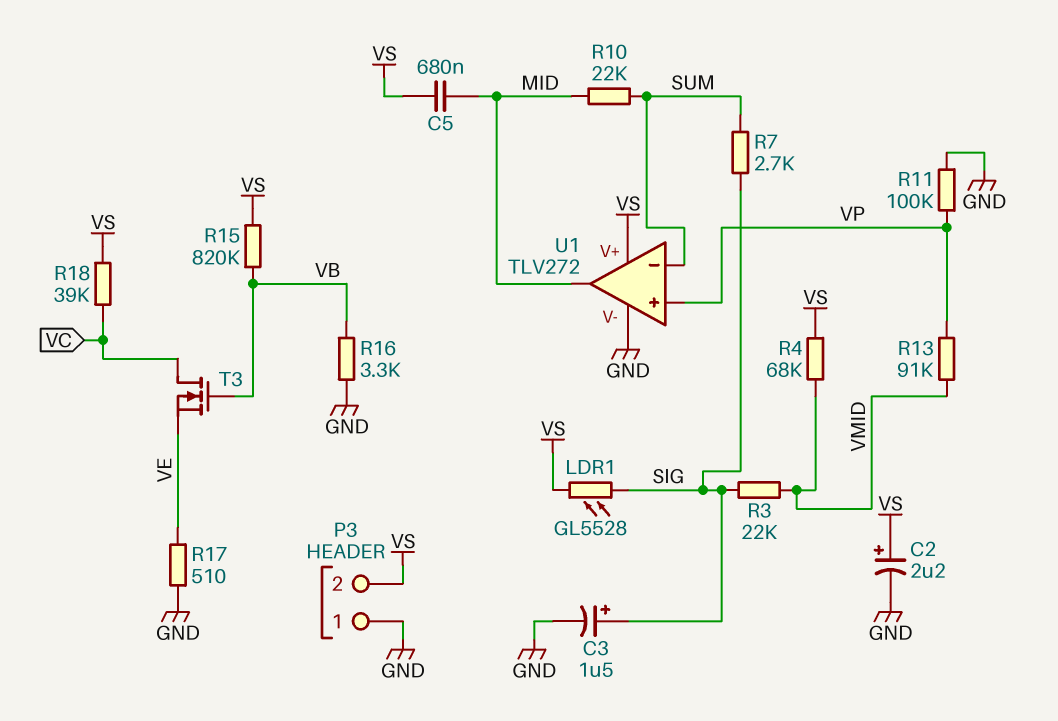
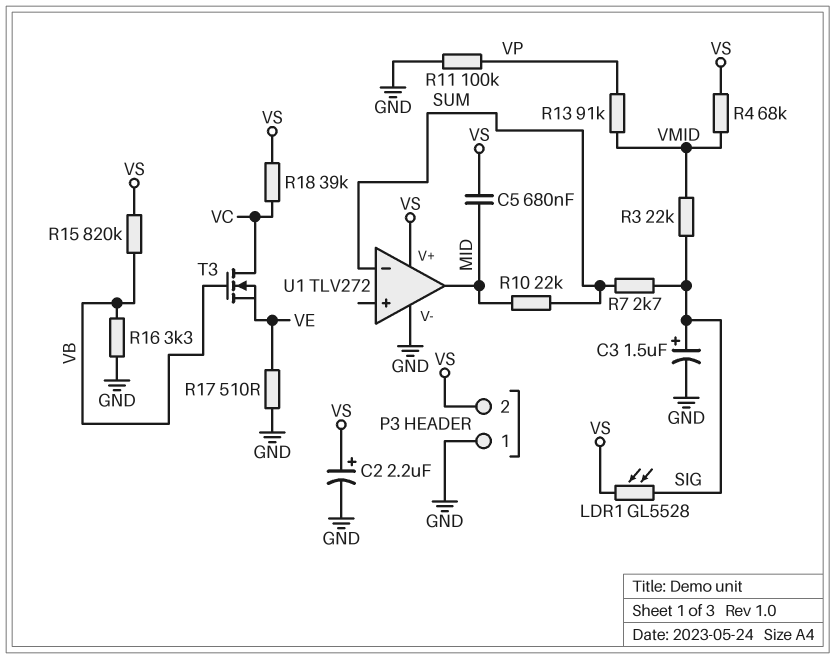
U1 pin in+: VP -> none

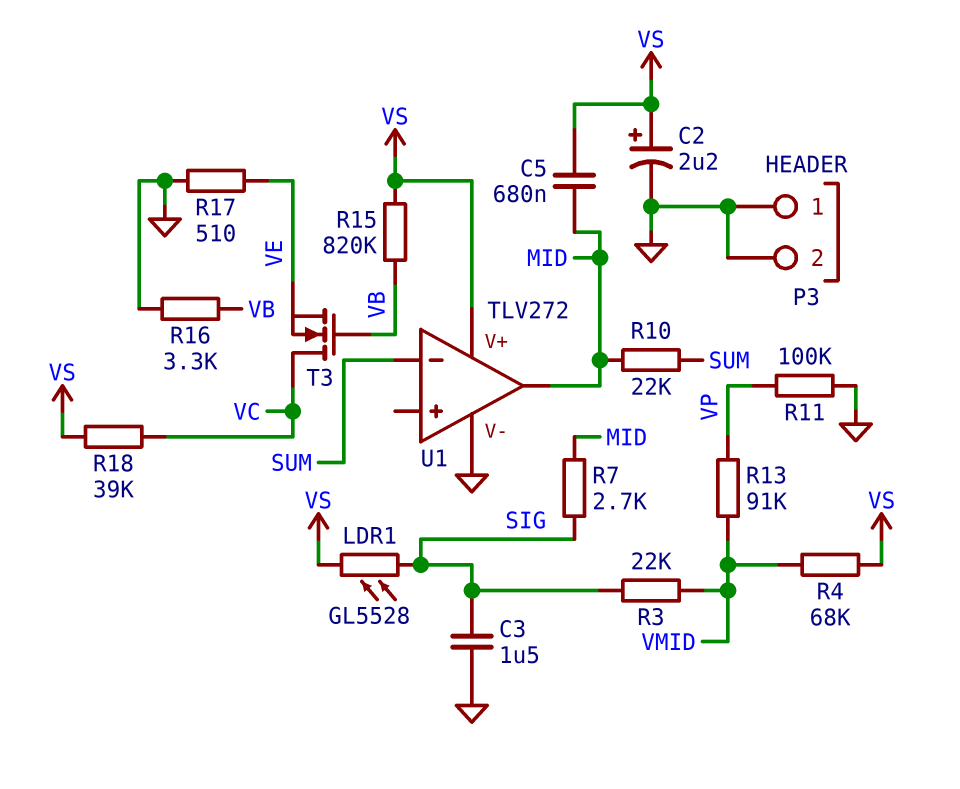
C3: 1.5uF (plus SIG, minus GND) -> 1.5uF (GND, SIG)
P3 pin 2: VS -> GND
R7: 2.7k (SIG, SUM) -> 2.7k (MID, SIG)

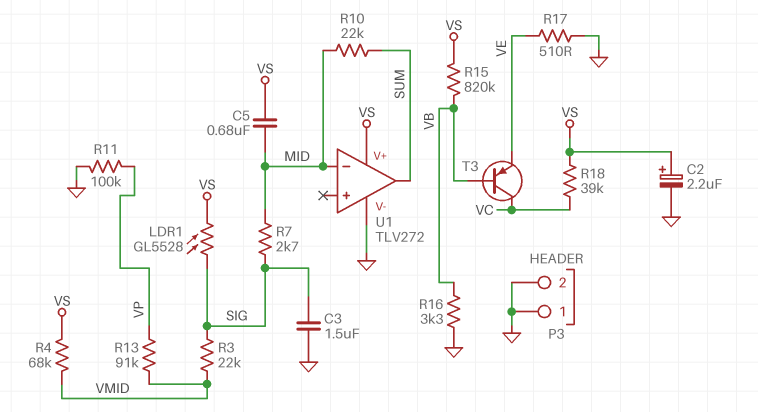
T3: NMOS (G VB, D VC, S VE) -> PNP (B VB, C VC, E VE)
U1 pin in-: SUM -> MID
U1 pin out: MID -> SUM

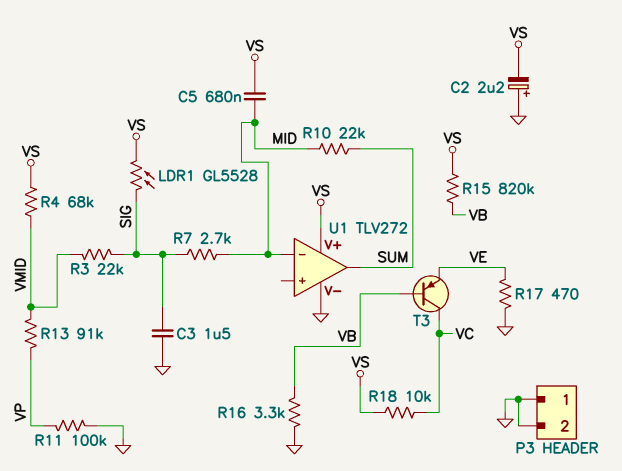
C2: 2.2uF (plus VS, minus GND) -> 2.2uF (plus GND, minus VS)
R17: 510 (GND, VE) -> 470 (GND, VE)
R18: 39k (VC, VS) -> 10k (VC, VS)

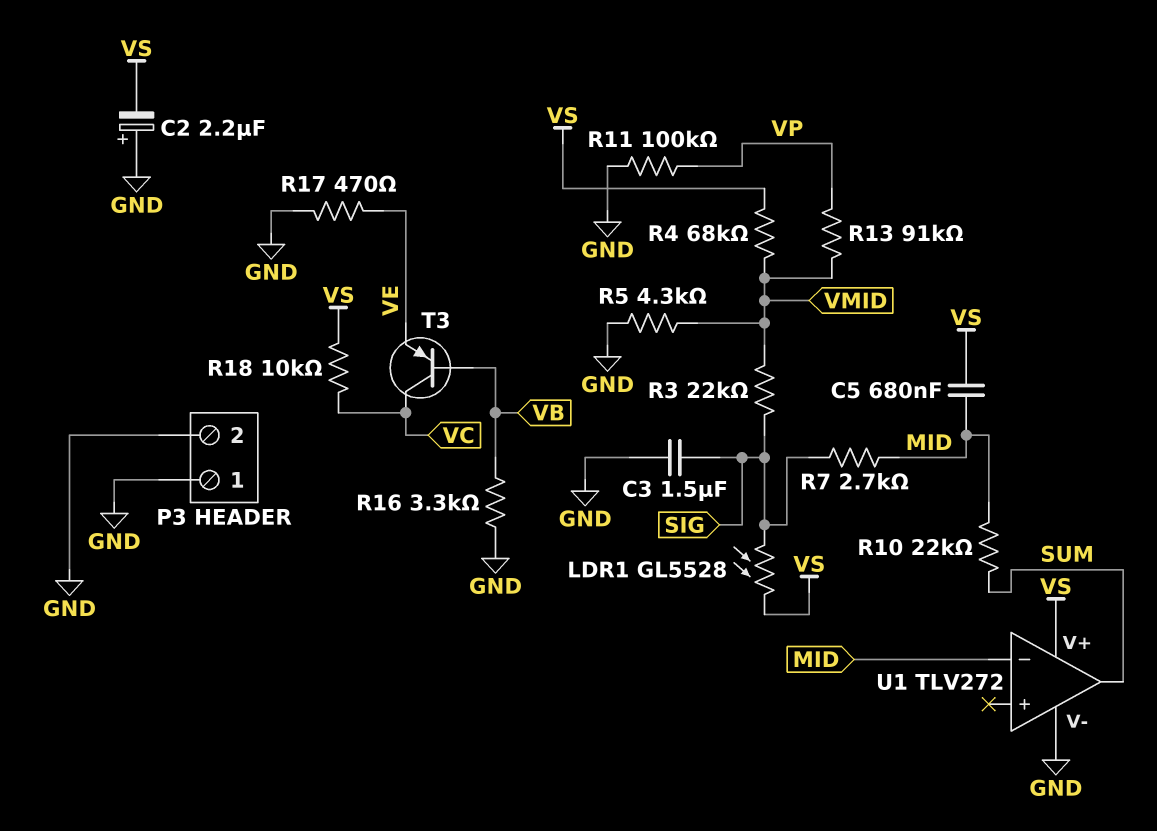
R5: none -> 4.3k (GND, VMID)
R15: 820k (VB, VS) -> none

